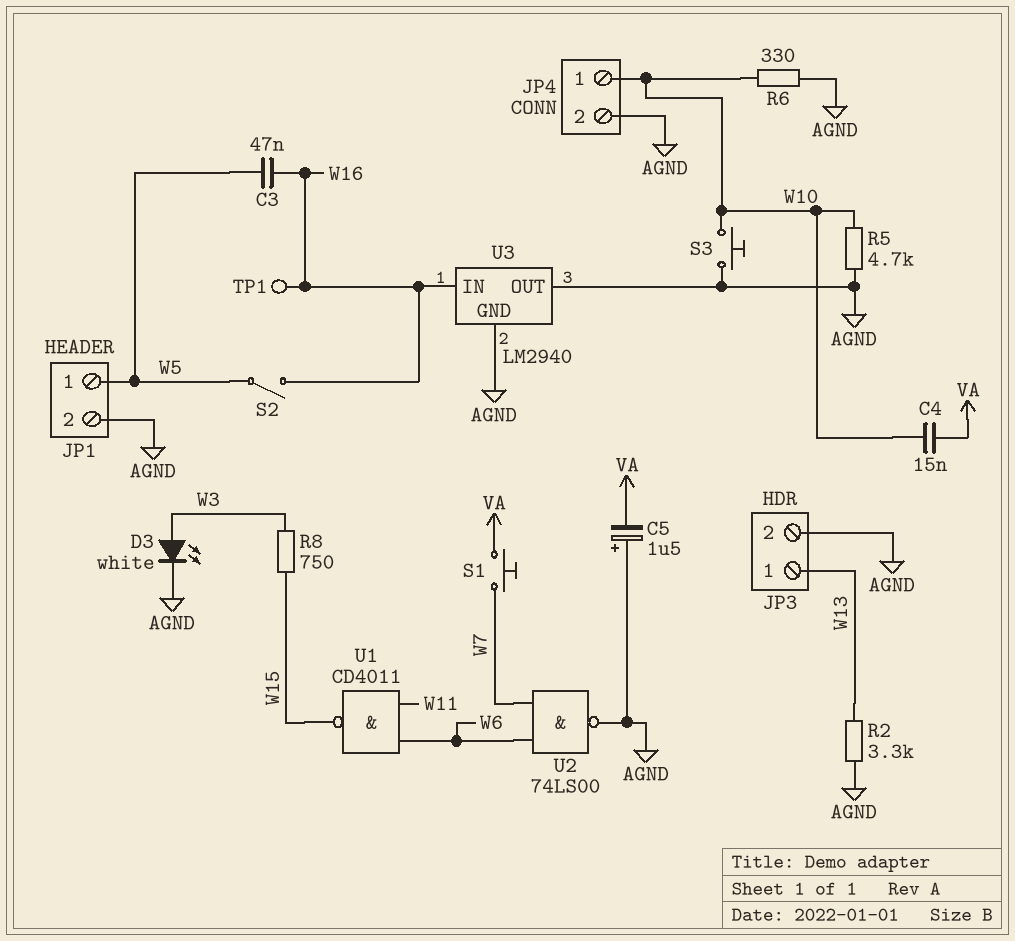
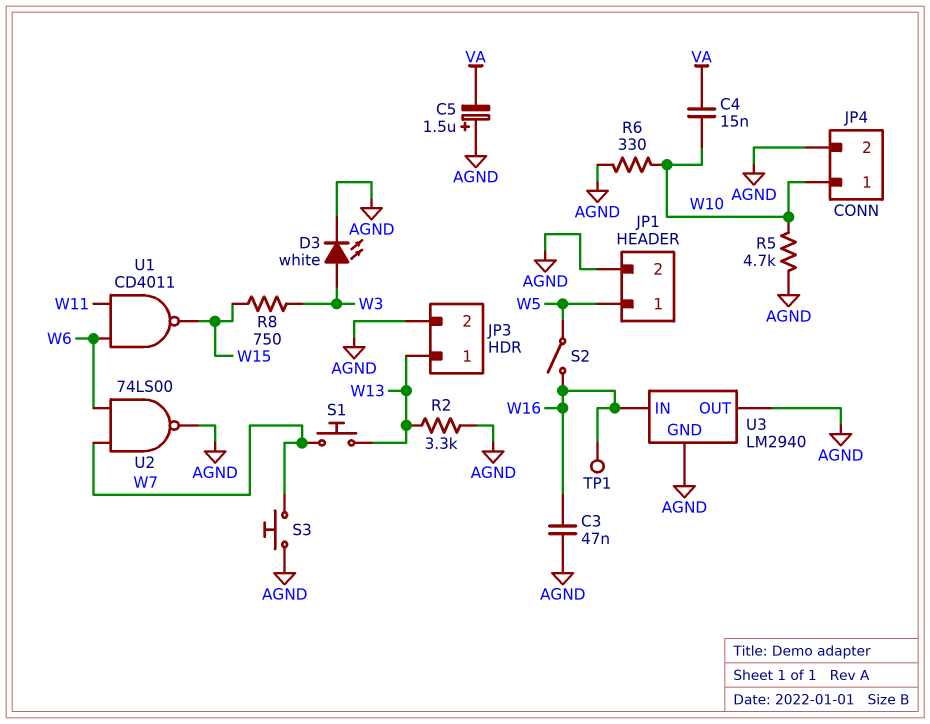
C3: 47nF (W5, W16) -> 47nF (AGND, W16)
S1: button (VA, W7) -> button (W7, W13)
S3: button (AGND, W10) -> button (AGND, W7)

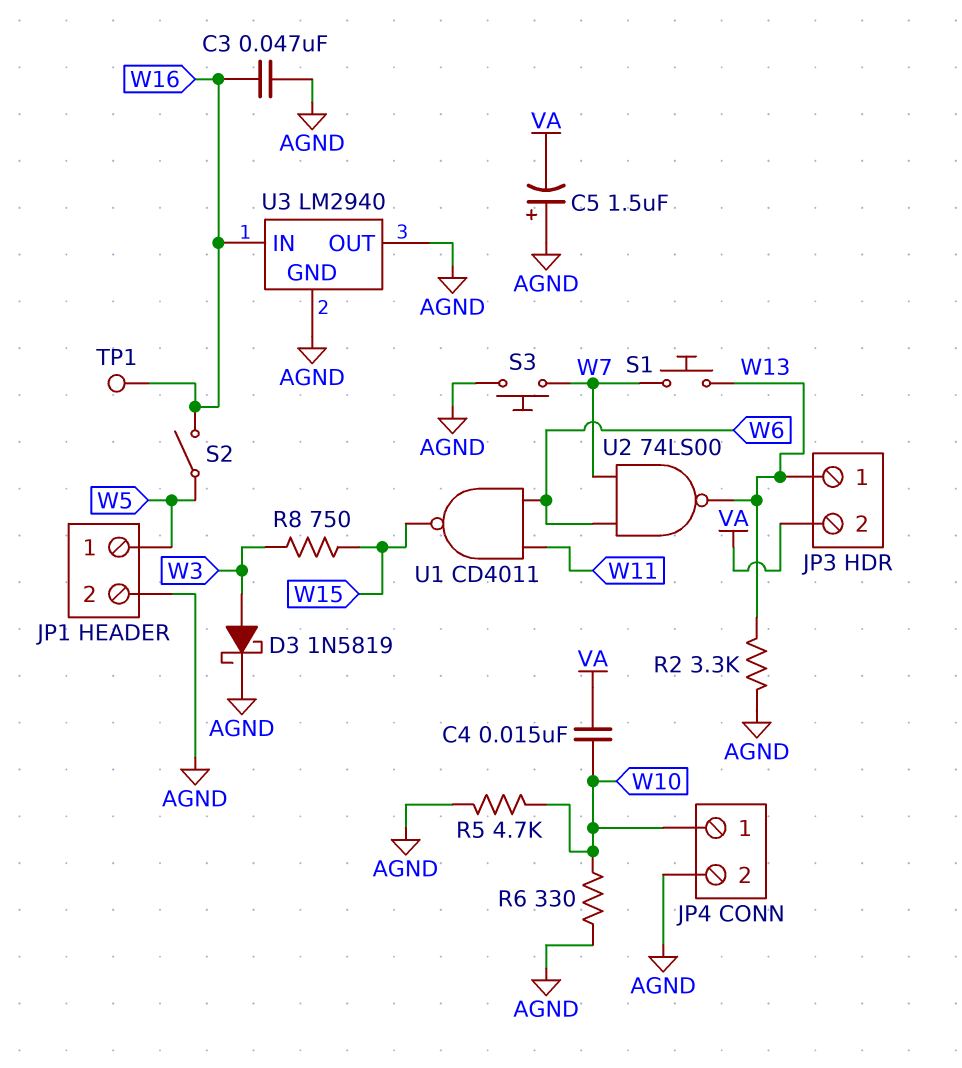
D3: LED white (A W3, K AGND) -> schottky 1N5819 (A W3, K AGND)
JP3 pin 2: AGND -> VA
U2: NAND 74LS00 (in W6, in W7, out AGND) -> NAND 74LS00 (in W6, in W7, out W13)

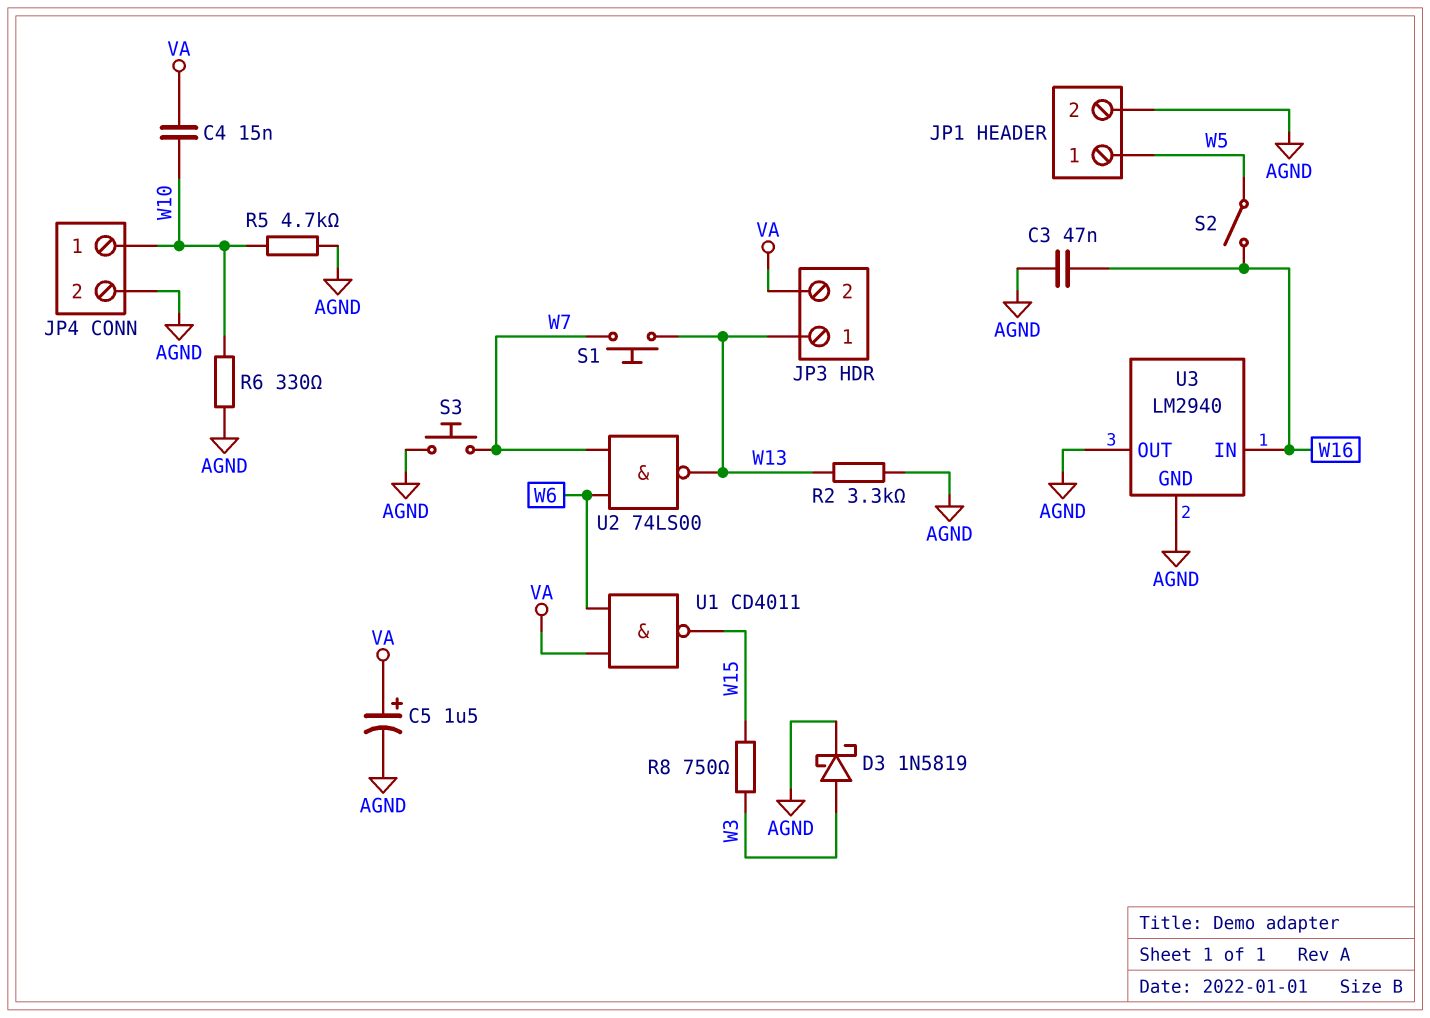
C5: 1.5uF (plus AGND, minus VA) -> 1.5uF (plus VA, minus AGND)
TP1: test point (W16) -> none
U1: NAND CD4011 (in W6, in W11, out W15) -> NAND CD4011 (in VA, in W6, out W15)

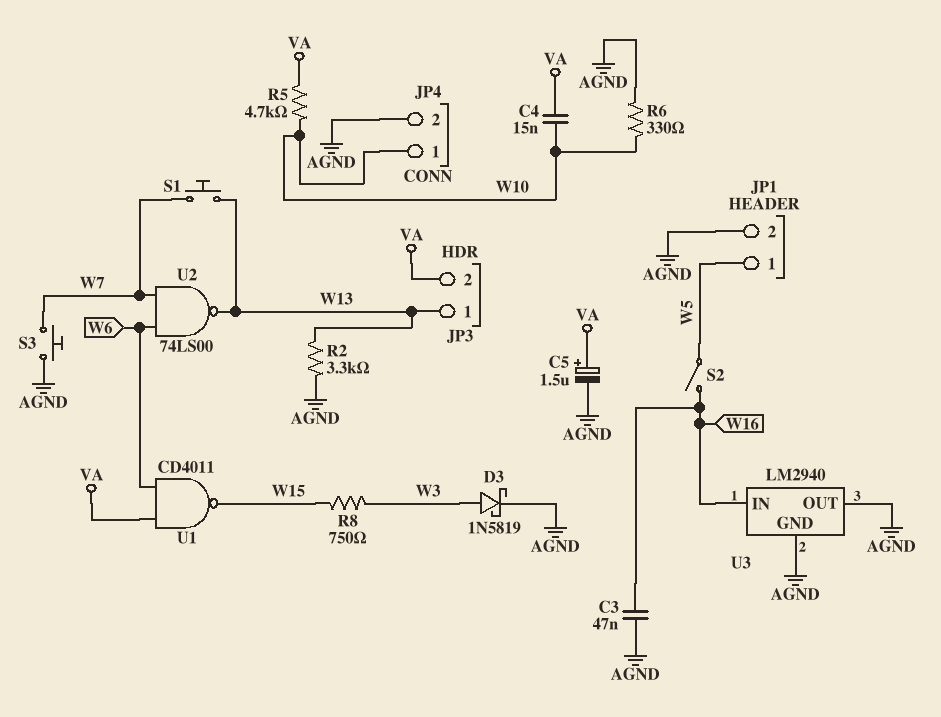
R5: 4.7k (AGND, W10) -> 4.7k (VA, W10)

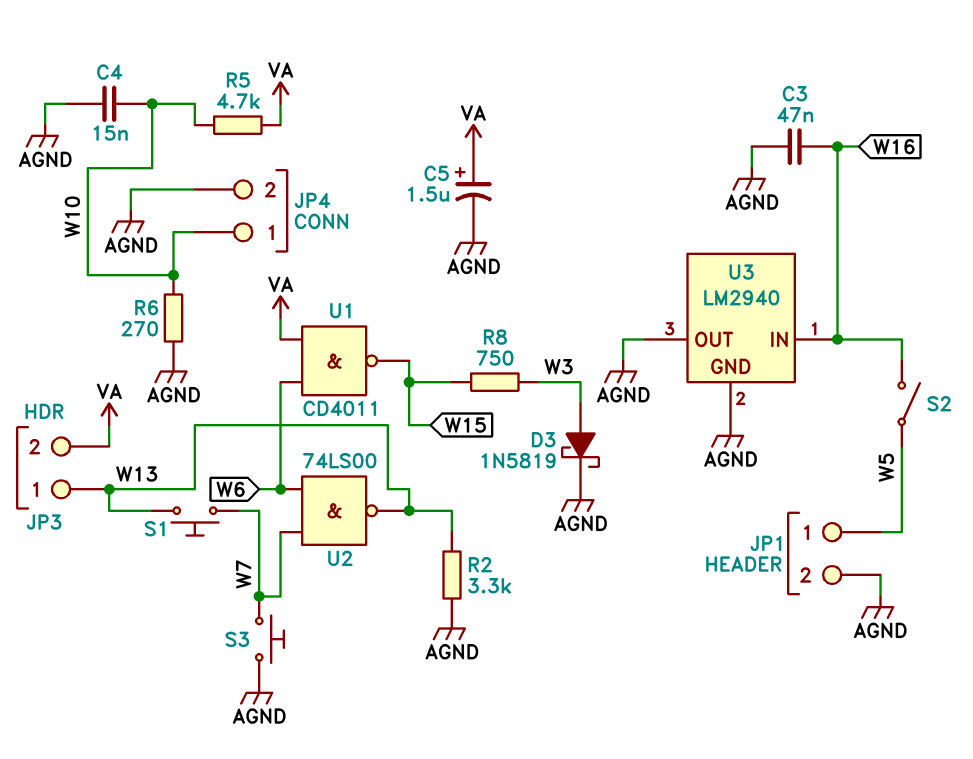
C4: 15nF (VA, W10) -> 15nF (AGND, W10)
R6: 330 (AGND, W10) -> 270 (AGND, W10)

